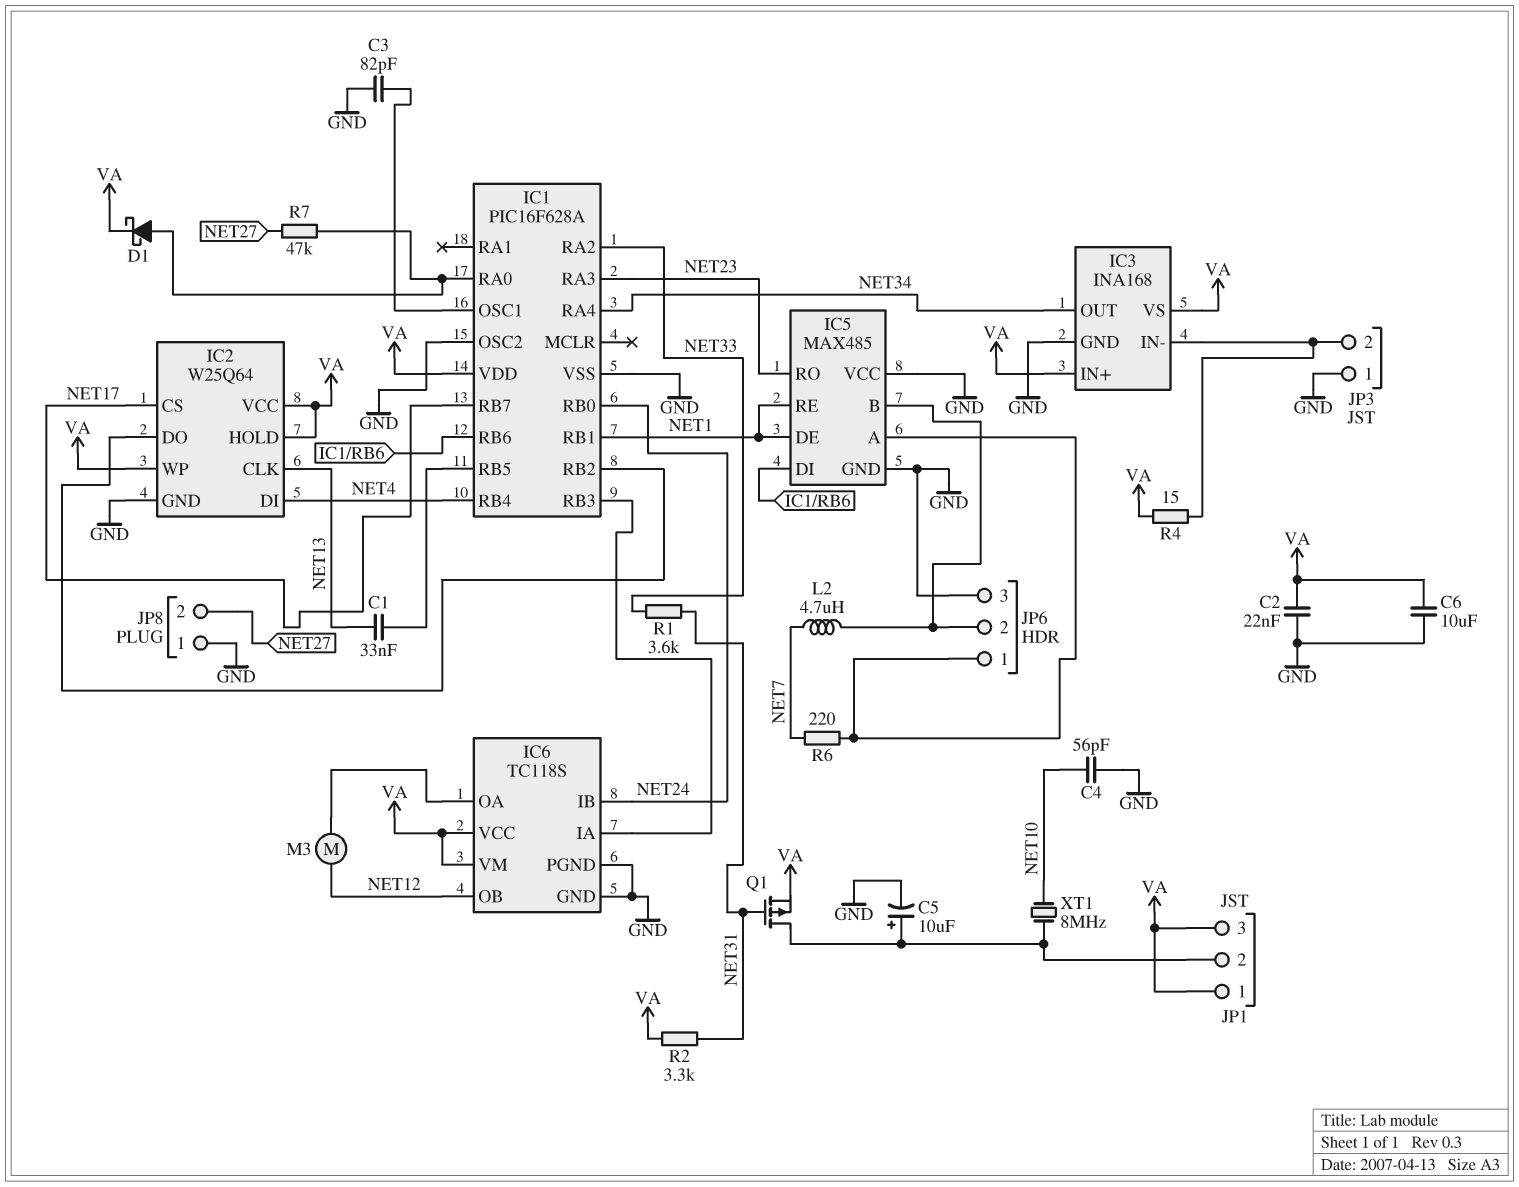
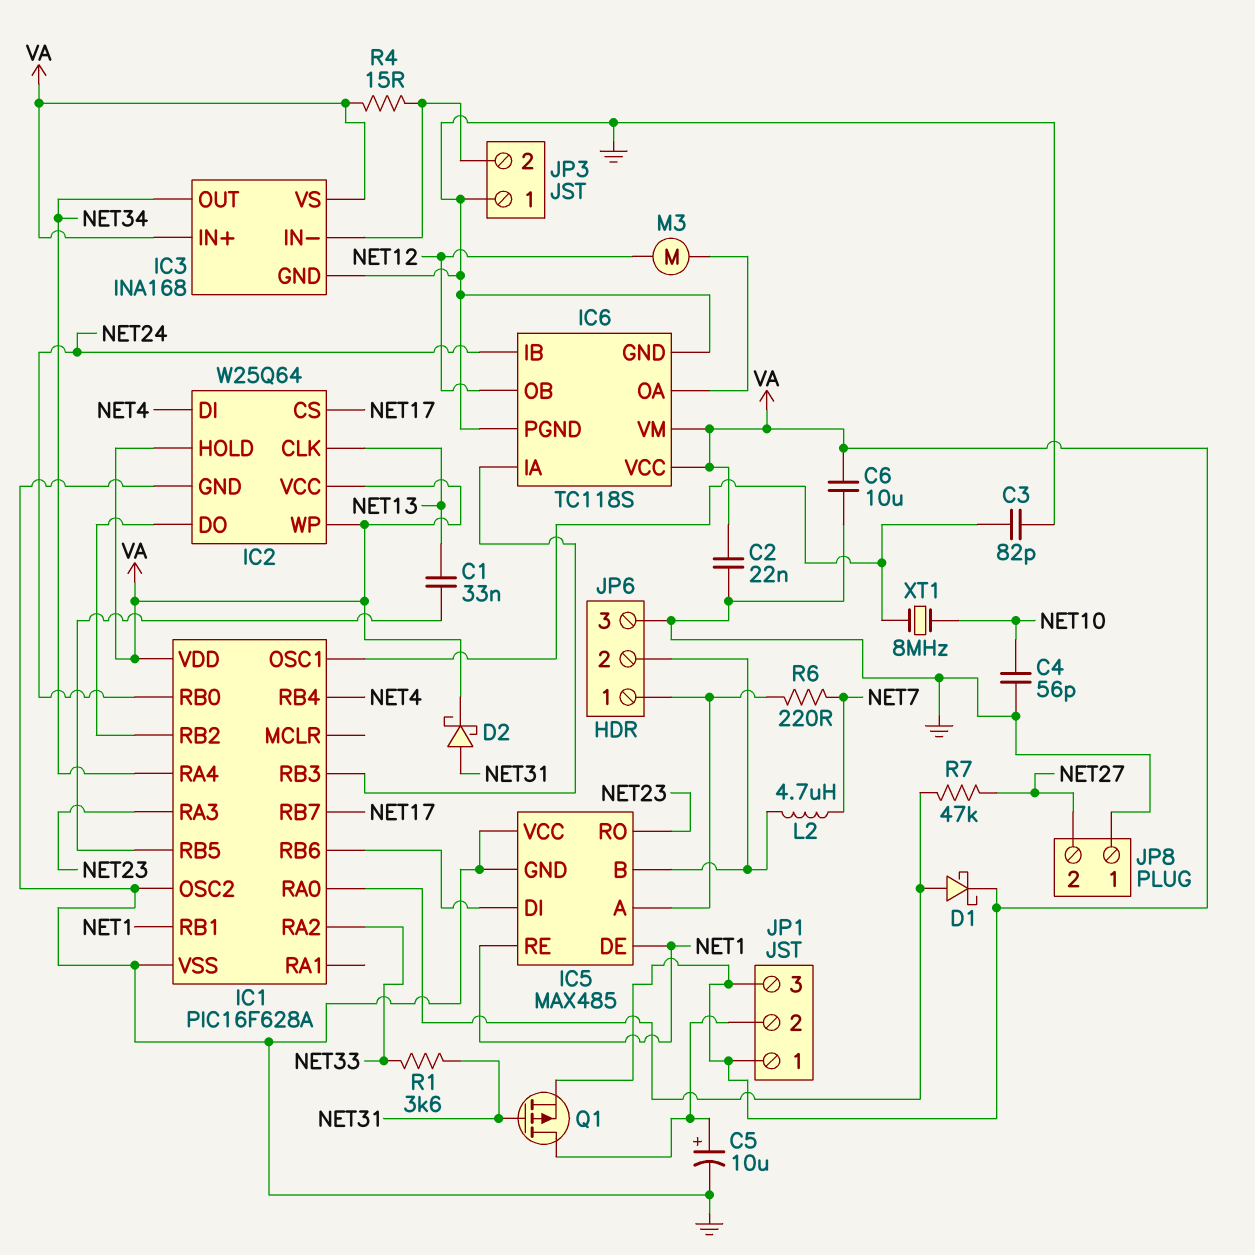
D2: none -> schottky (A NET31, K VA)
R2: 3.3k (NET31, VA) -> none
XT1: 8MHz (JP1/2, NET10) -> 8MHz (IC1/OSC1, NET10)

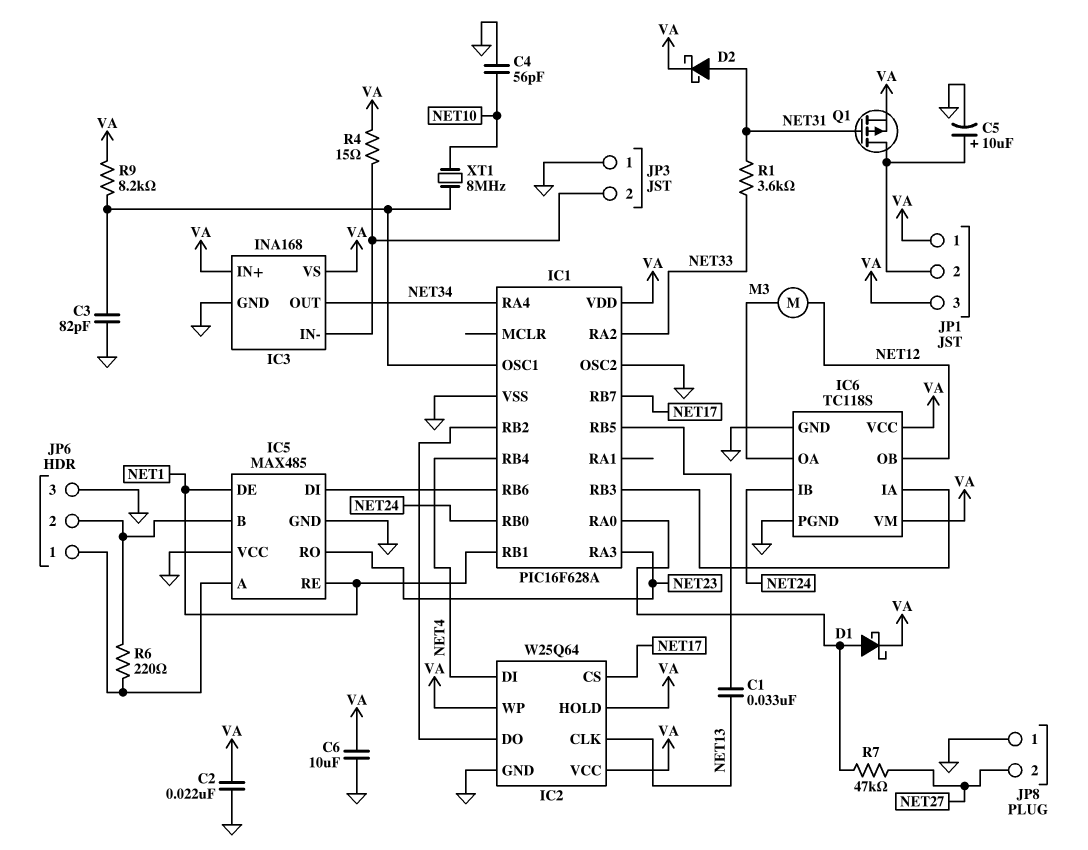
L2: 4.7uH (IC5/B, NET7) -> none
R6: 220 (IC5/A, NET7) -> 220 (IC5/A, IC5/B)
R9: none -> 8.2k (IC1/OSC1, VA)

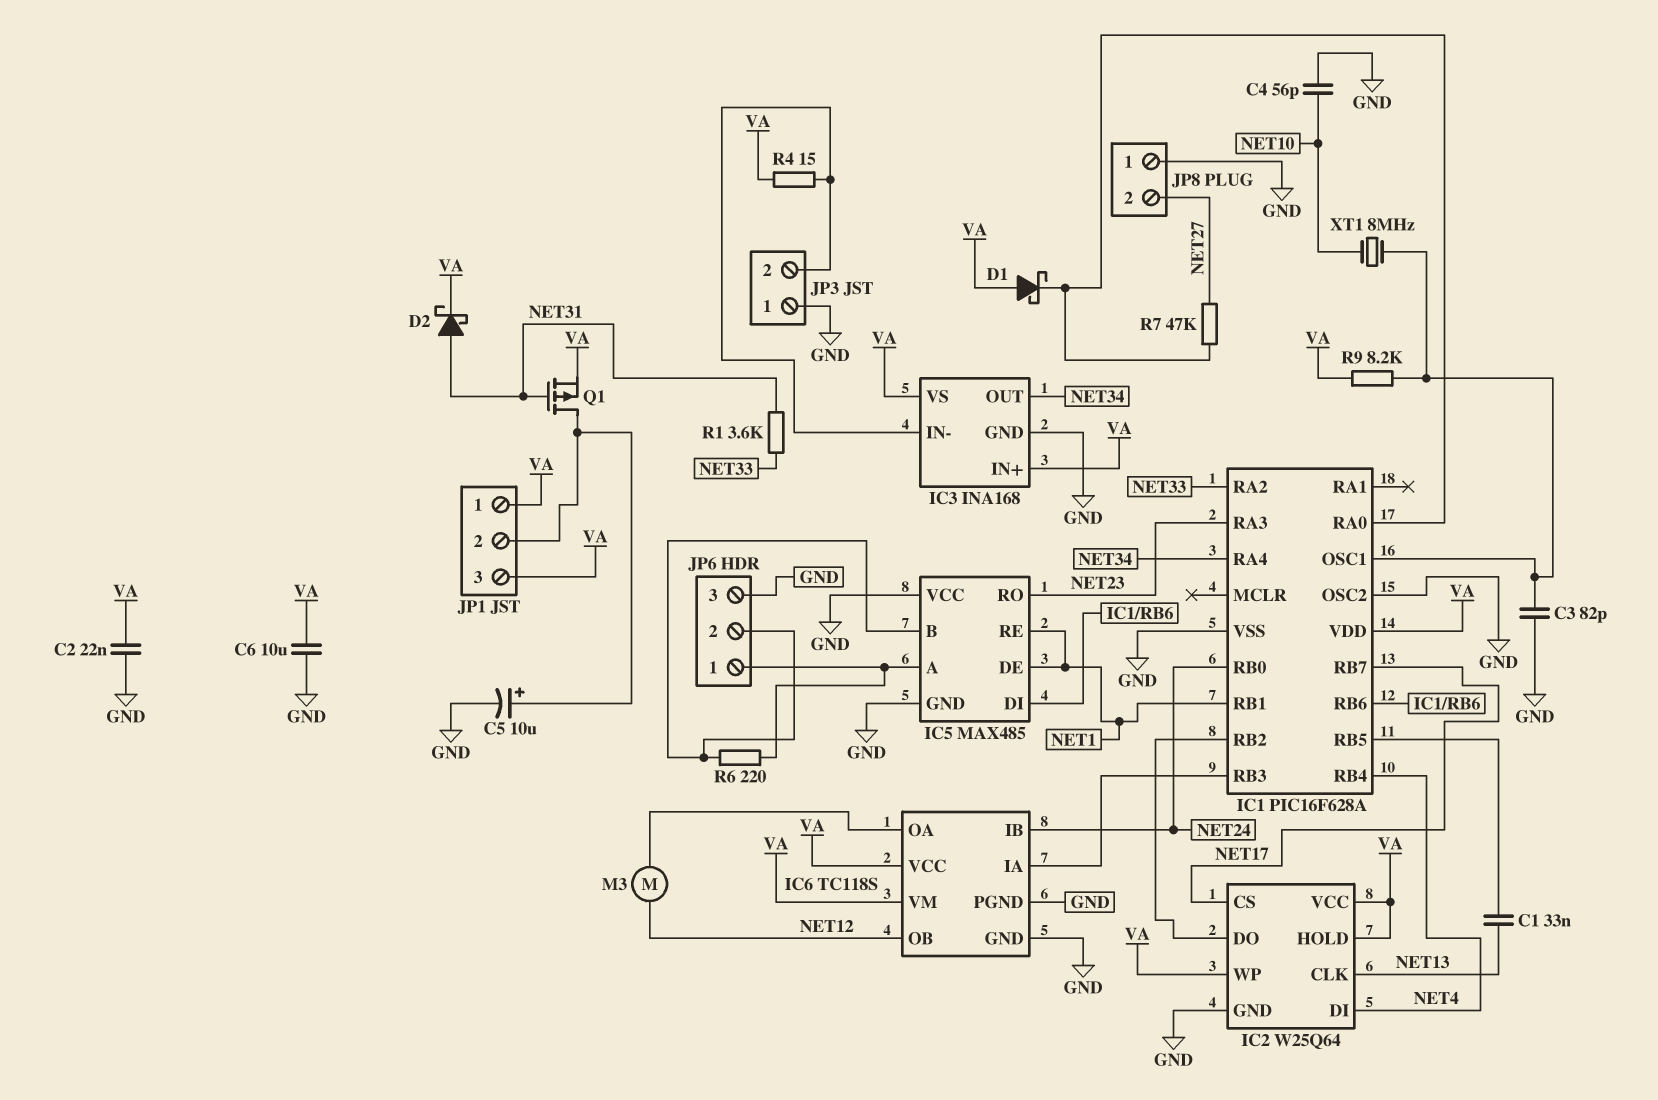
D1: schottky (A IC1/RA0, K VA) -> schottky (A VA, K IC1/RA0)

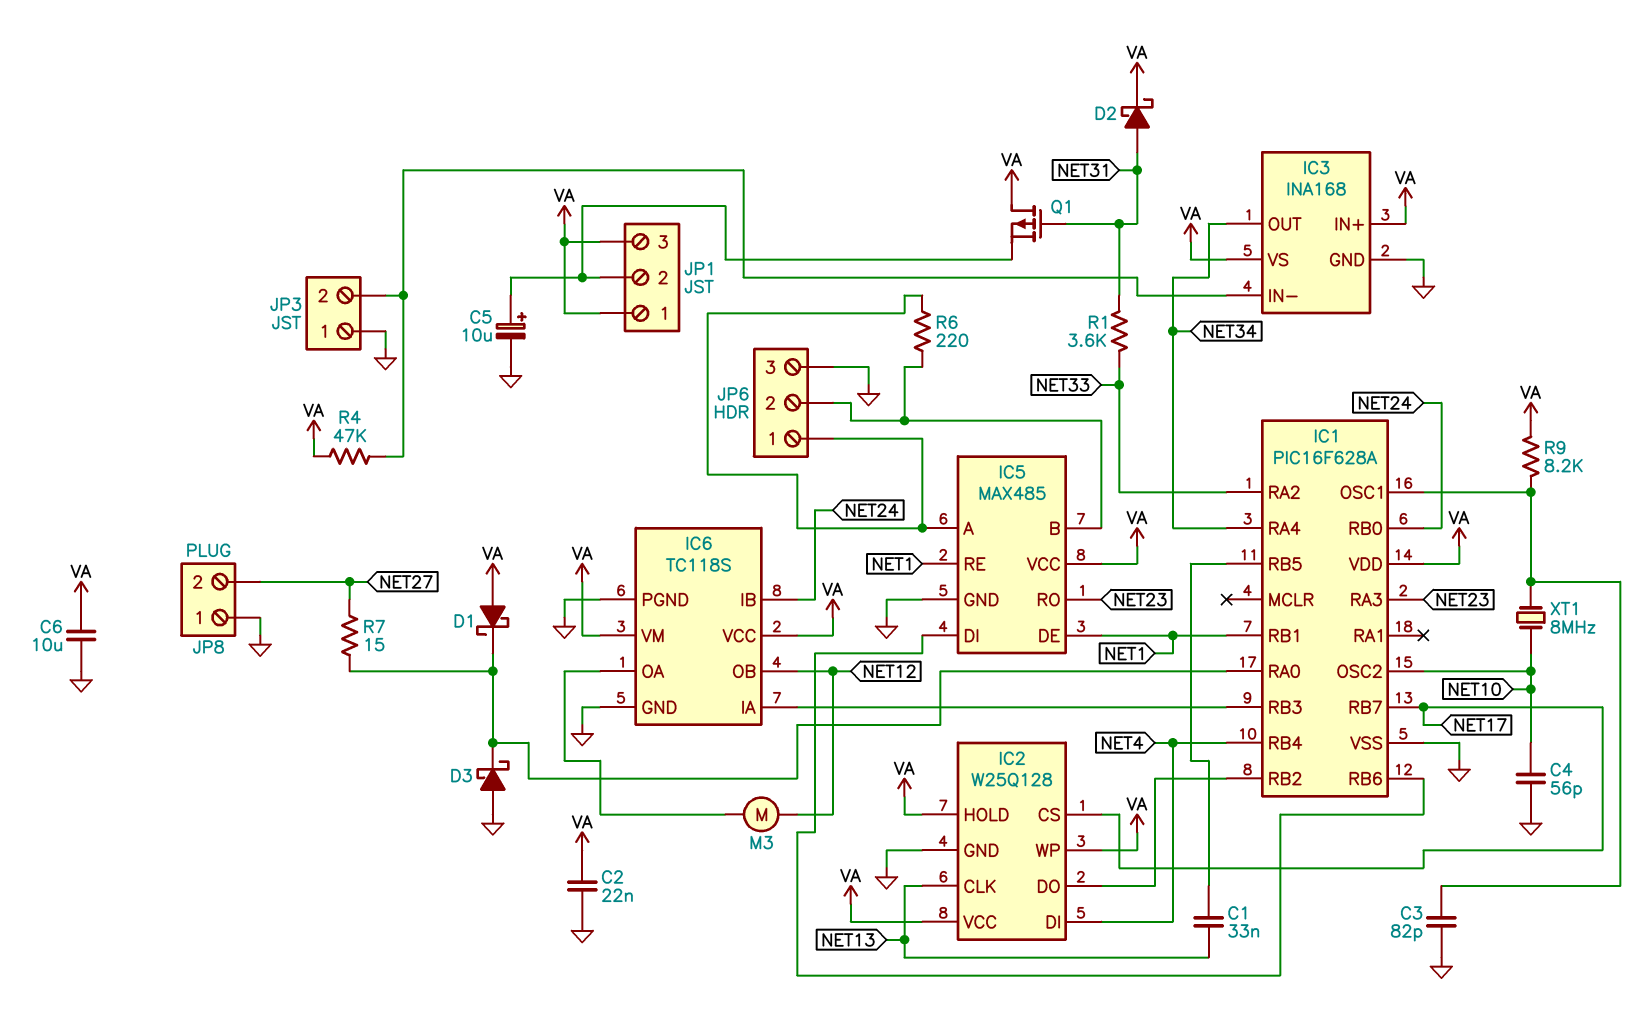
D3: none -> schottky (A GND, K IC1/RA0)
IC1 pin OSC2: GND -> NET10
IC2: W25Q64 -> W25Q128
IC5 pin VCC: GND -> VA
Q1: PMOS (G NET31, D JP1/2, S VA) -> PMOS (G NET31, D VA, S JP1/2)
R4: 15 (IC3/IN-, VA) -> 47k (IC3/IN-, VA)
R7: 47k (IC1/RA0, NET27) -> 15 (IC1/RA0, NET27)

